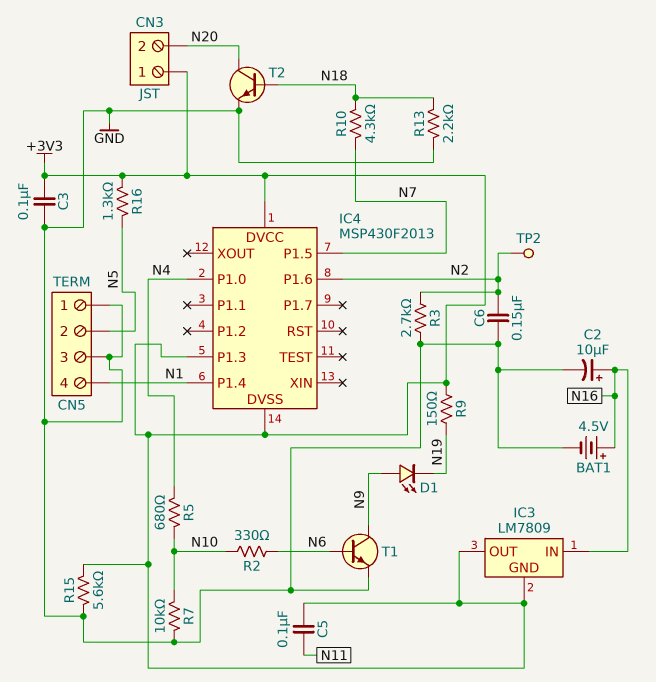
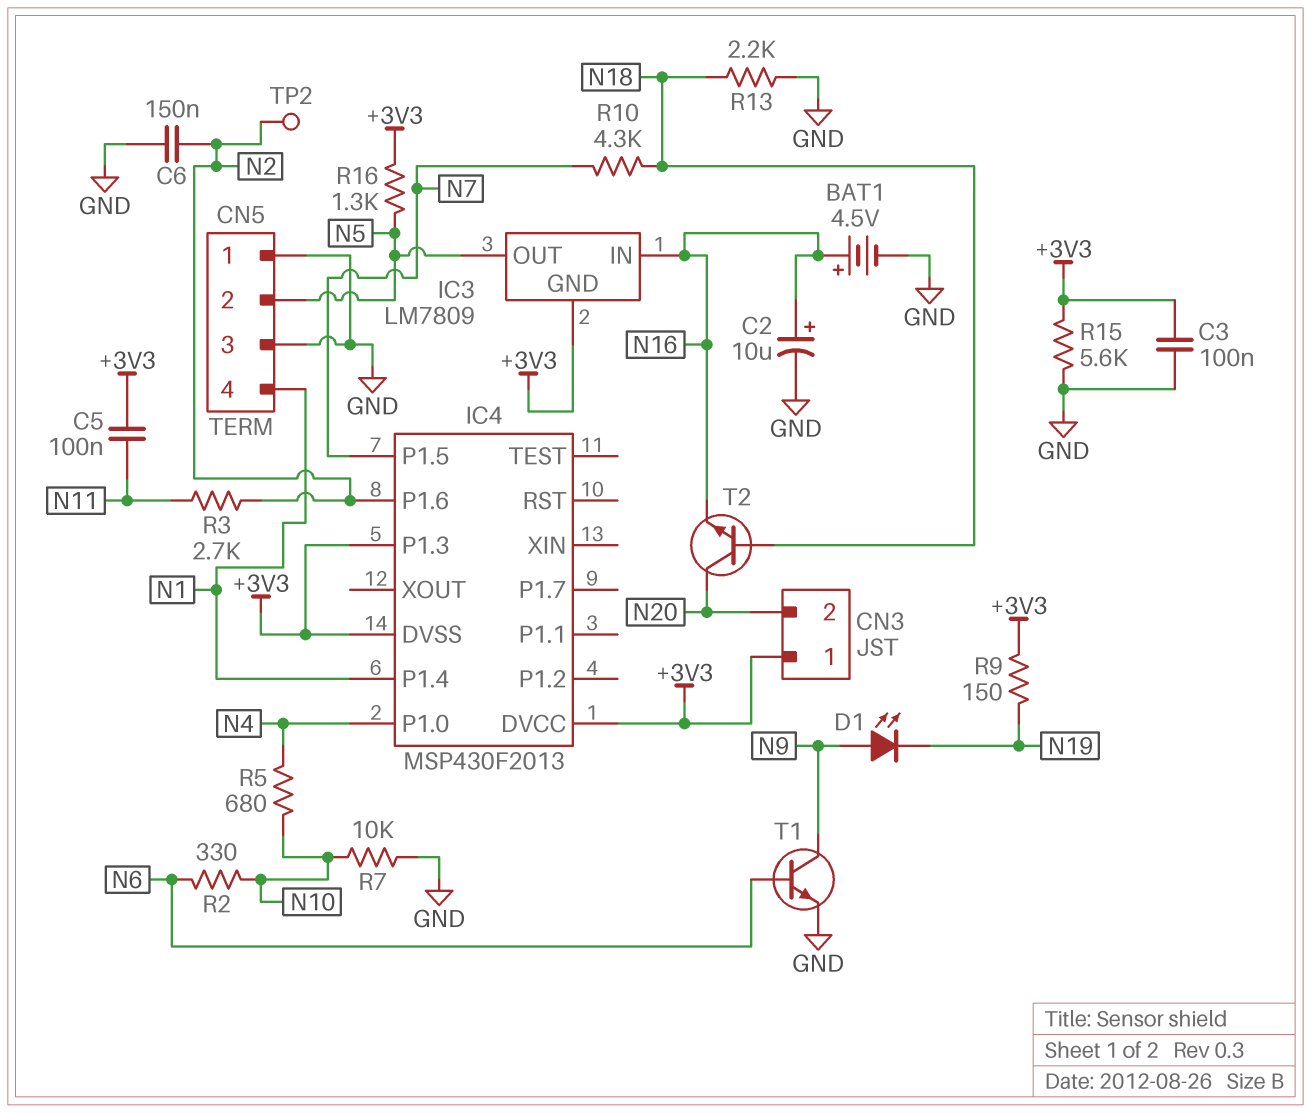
IC3 pin OUT: +3V3 -> N5
R3: 2.7k (GND, N2) -> 2.7k (N2, N11)
T2: NPN (B N18, C N20, E GND) -> NPN (B N18, C N20, E N16)

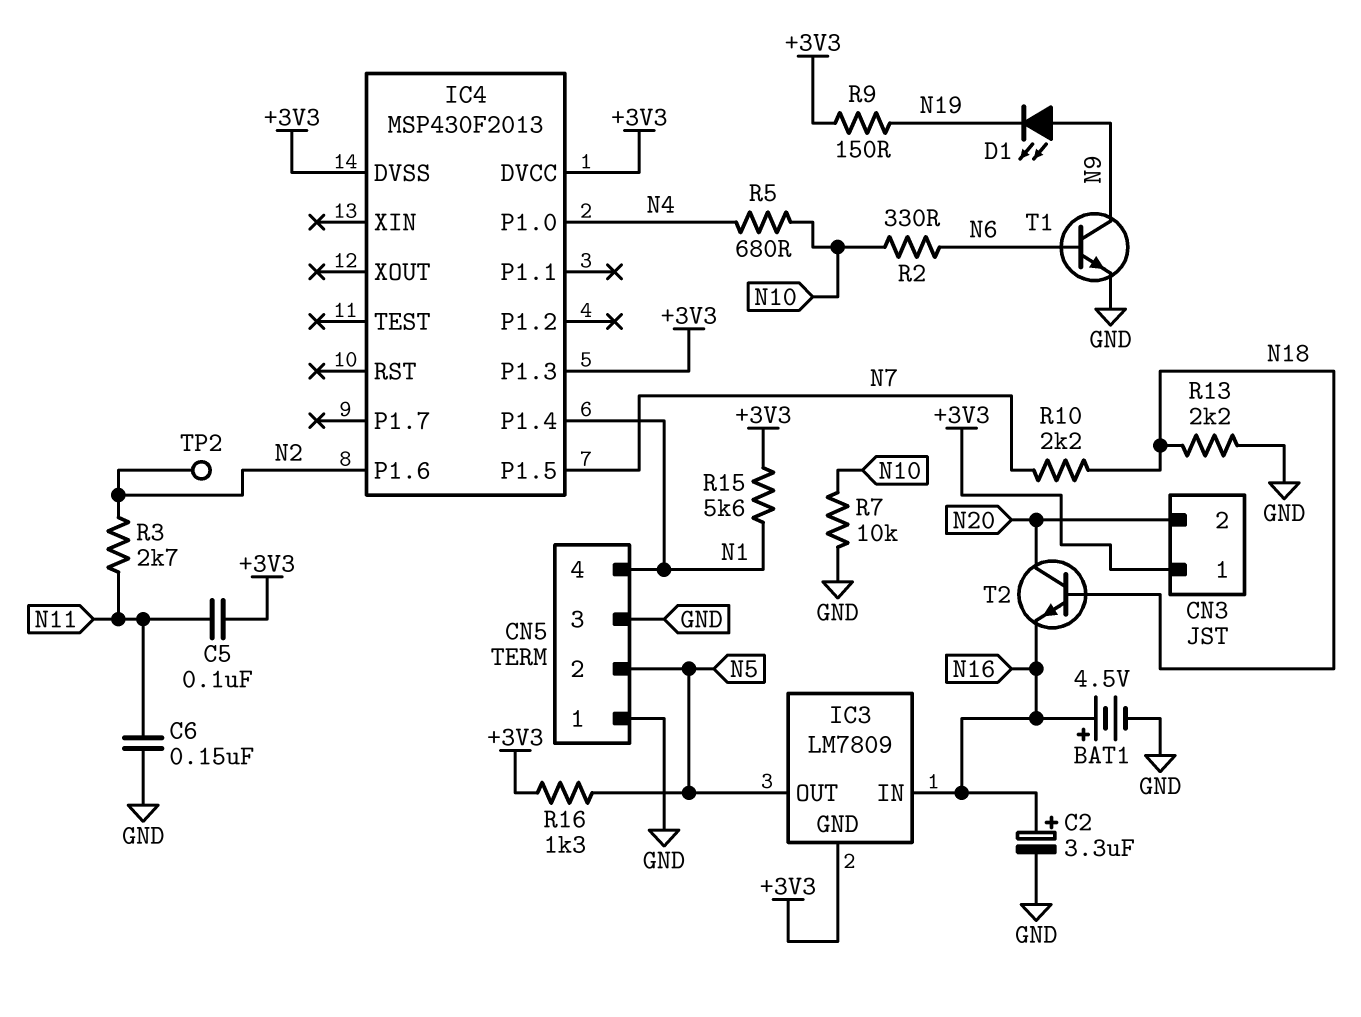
C2: 10uF (plus N16, minus GND) -> 3.3uF (plus N16, minus GND)
C3: 100nF (+3V3, GND) -> none
C6: 150nF (GND, N2) -> 150nF (GND, N11)
R10: 4.3k (N7, N18) -> 2.2k (N7, N18)
R15: 5.6k (+3V3, GND) -> 5.6k (+3V3, N1)

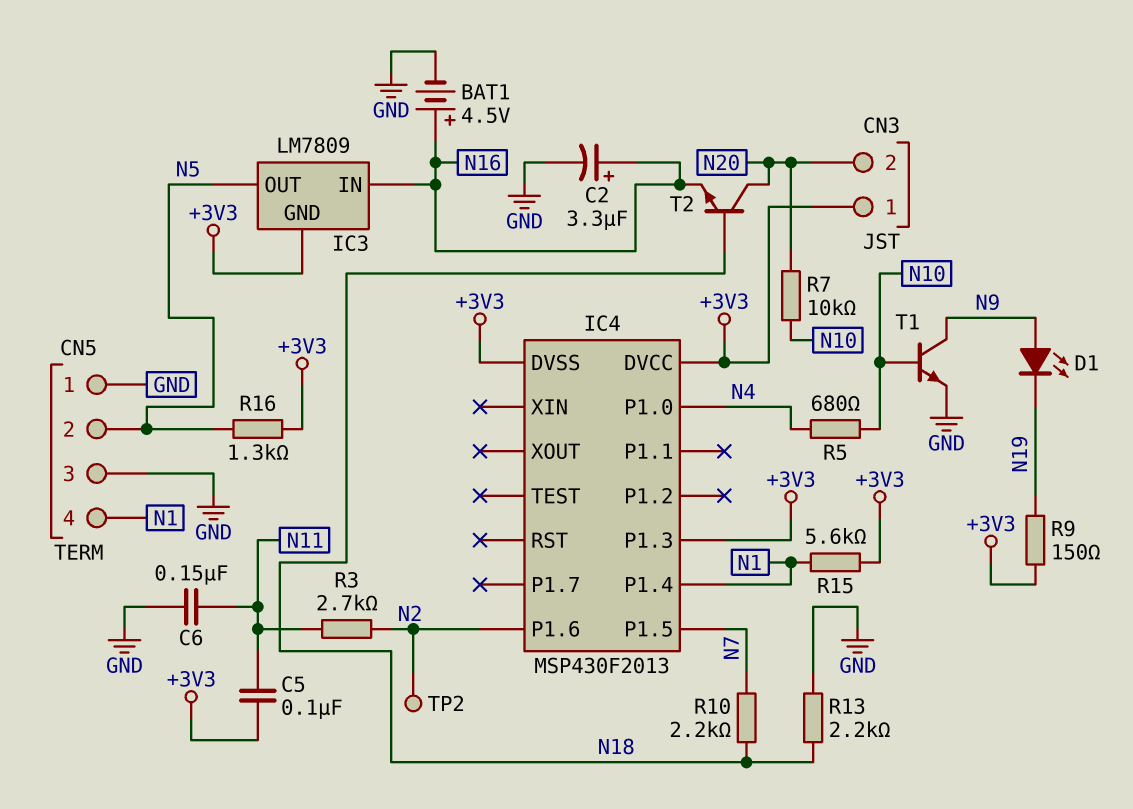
R2: 330 (N6, N10) -> none
R7: 10k (GND, N10) -> 10k (N10, N20)
T1: NPN (B N6, C N9, E GND) -> NPN (B N10, C N9, E GND)

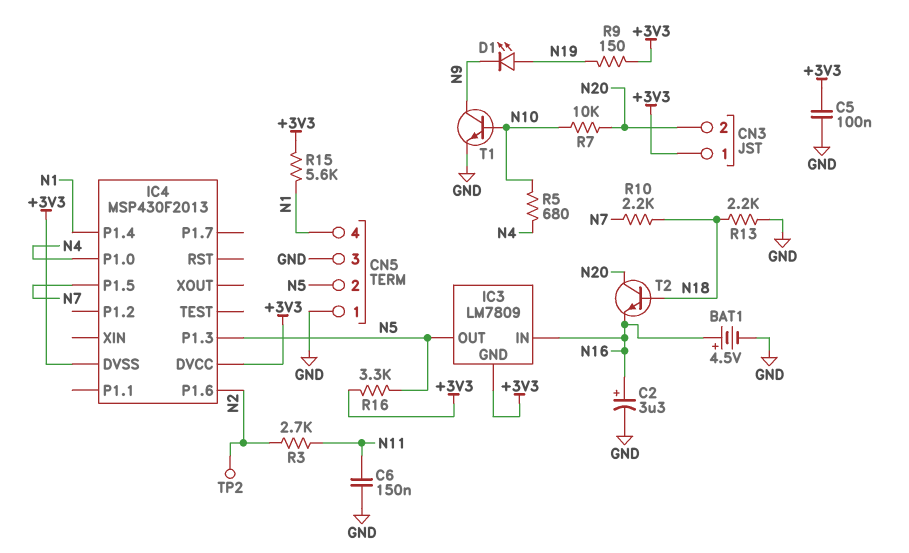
C5: 100nF (+3V3, N11) -> 100nF (+3V3, GND)
D1: LED (A N9, K N19) -> LED (A N19, K N9)
IC4 pin P1.3: +3V3 -> N5
R16: 1.3k (+3V3, N5) -> 3.3k (+3V3, N5)

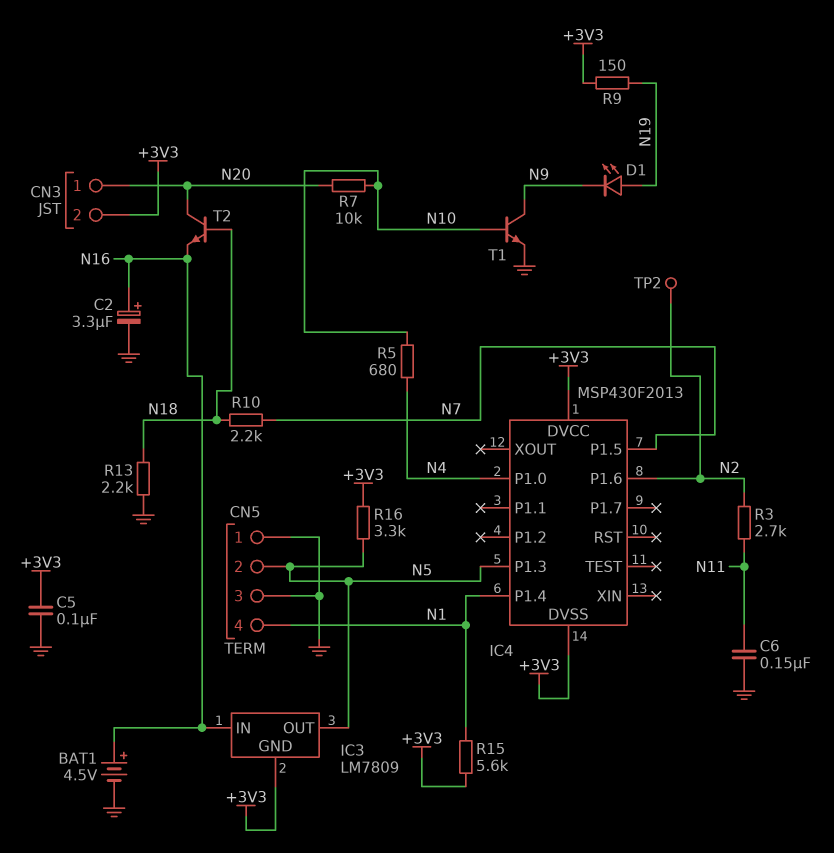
CN3 pin 1: +3V3 -> N20
CN3 pin 2: N20 -> +3V3

